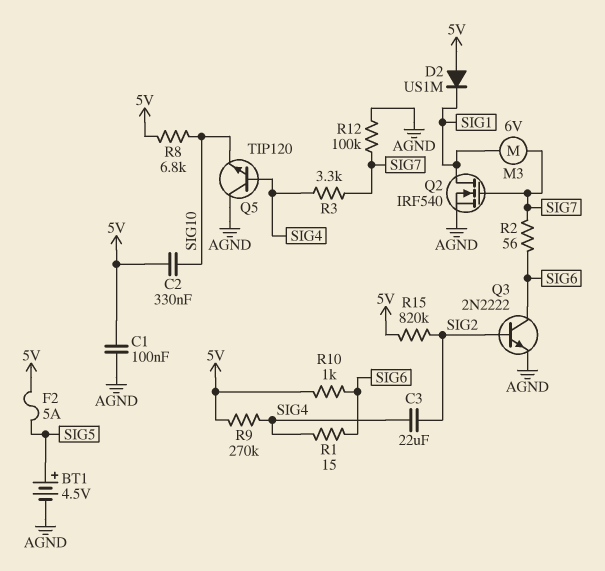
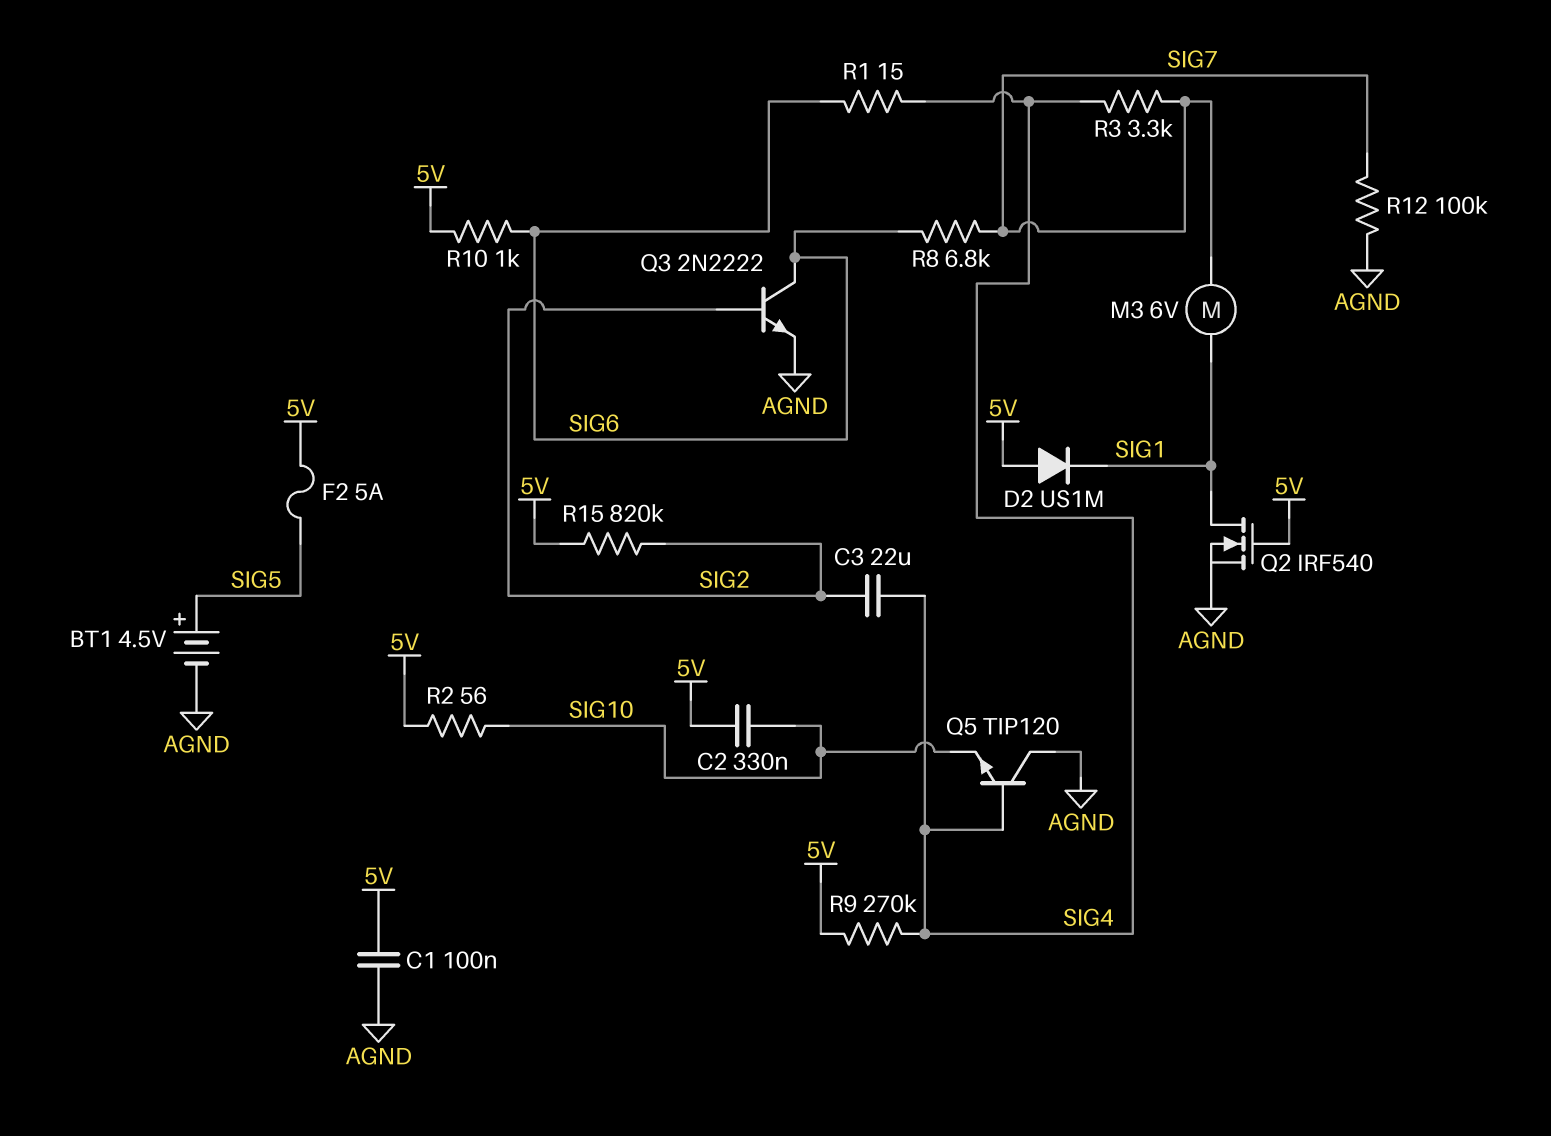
Q2: NMOS IRF540 (G SIG7, D SIG1, S AGND) -> NMOS IRF540 (G 5V, D SIG1, S AGND)
R2: 56 (SIG6, SIG7) -> 56 (5V, SIG10)
R8: 6.8k (5V, SIG10) -> 6.8k (SIG6, SIG7)

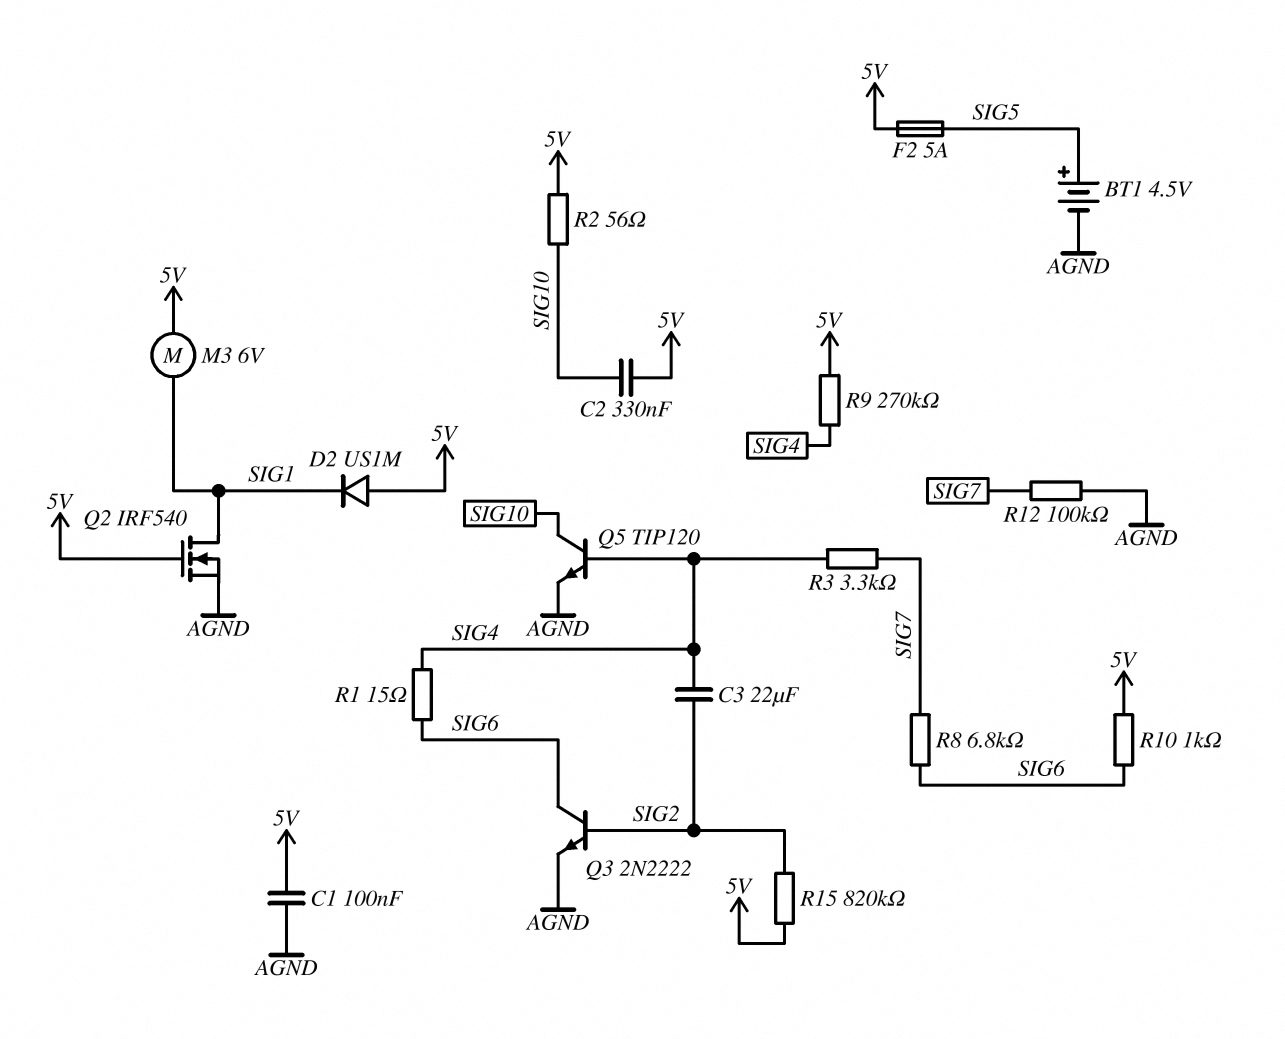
M3: motor 6V (SIG1, SIG7) -> motor 6V (5V, SIG1)
Q5: NPN TIP120 (B SIG4, C AGND, E SIG10) -> NPN TIP120 (B SIG4, C SIG10, E AGND)

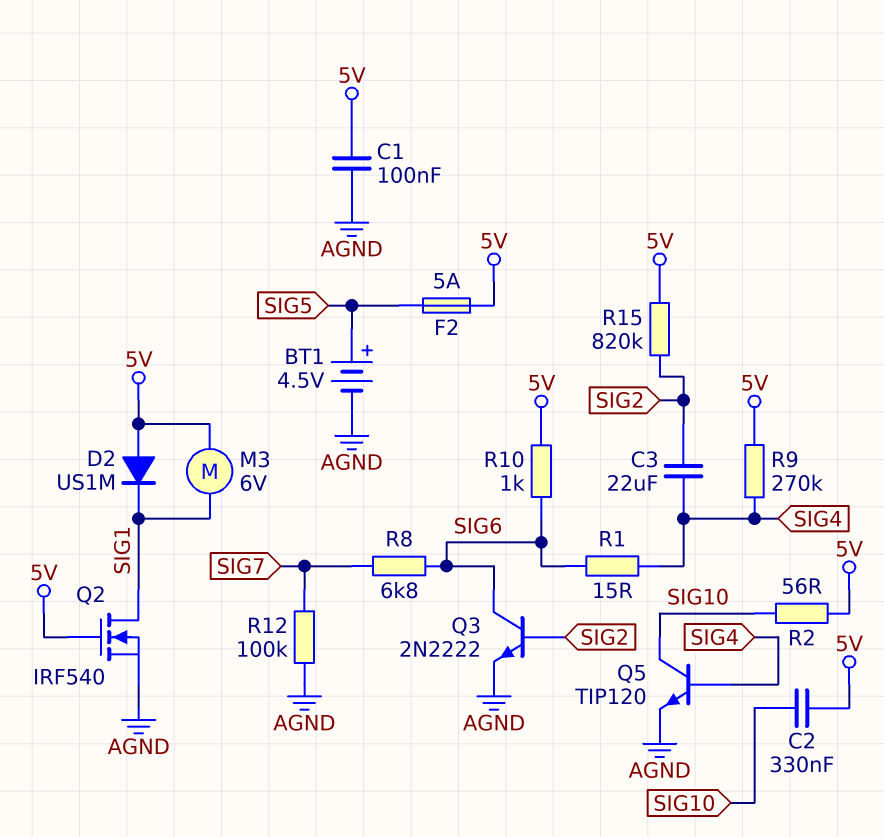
R3: 3.3k (SIG4, SIG7) -> none

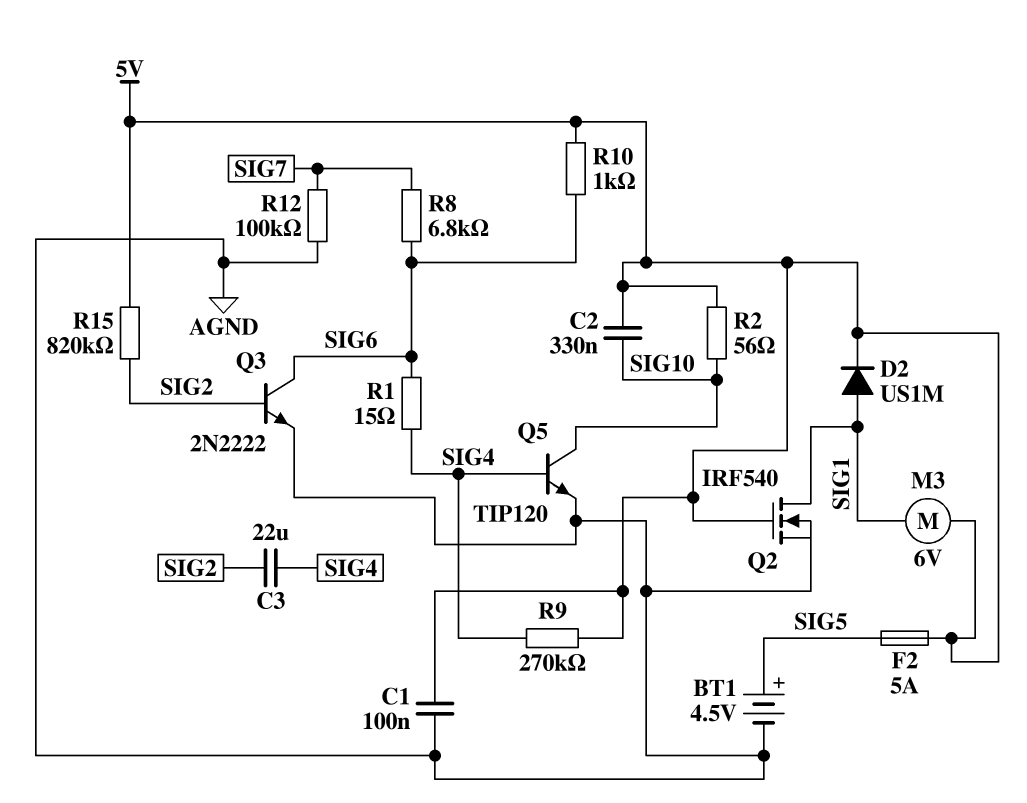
D2: diode US1M (A 5V, K SIG1) -> diode US1M (A SIG1, K 5V)

